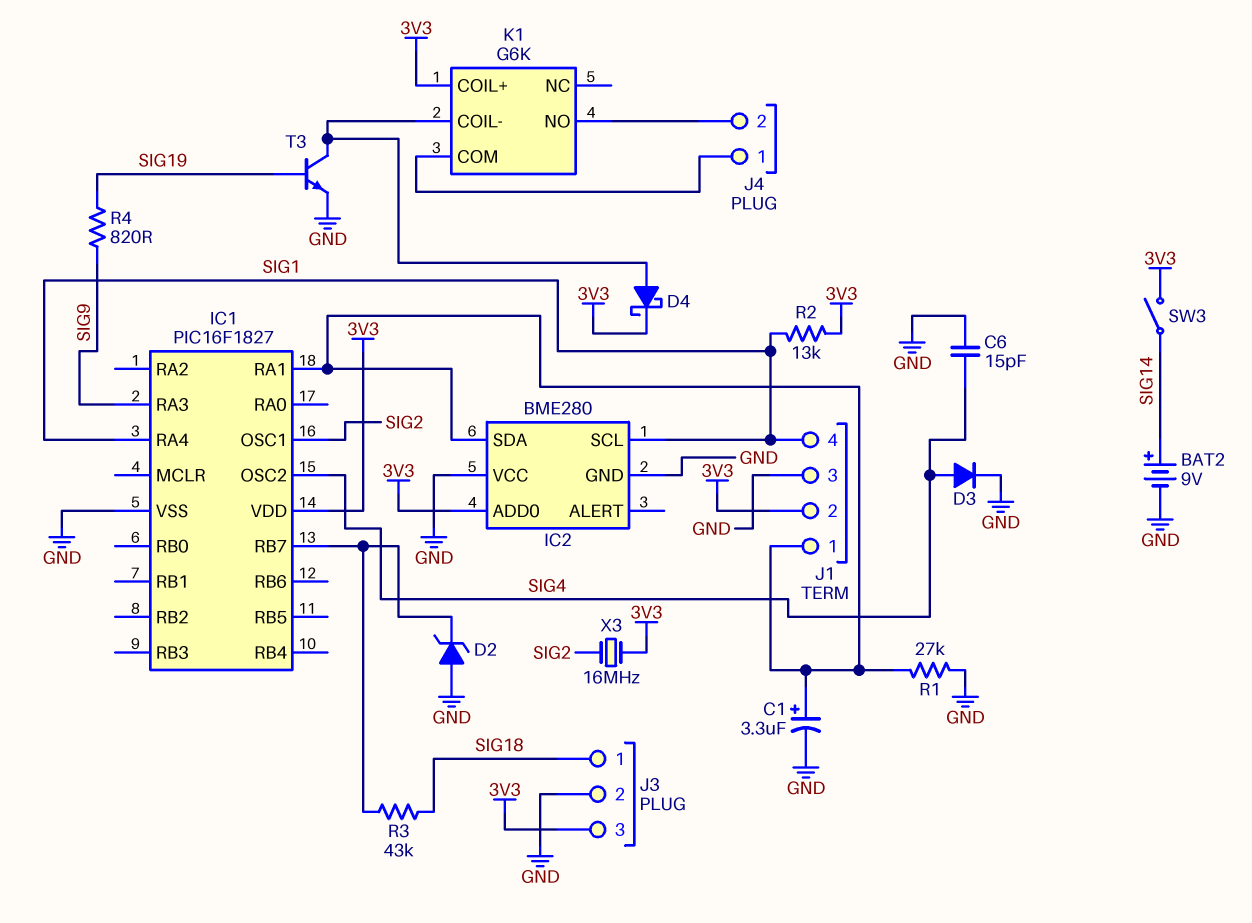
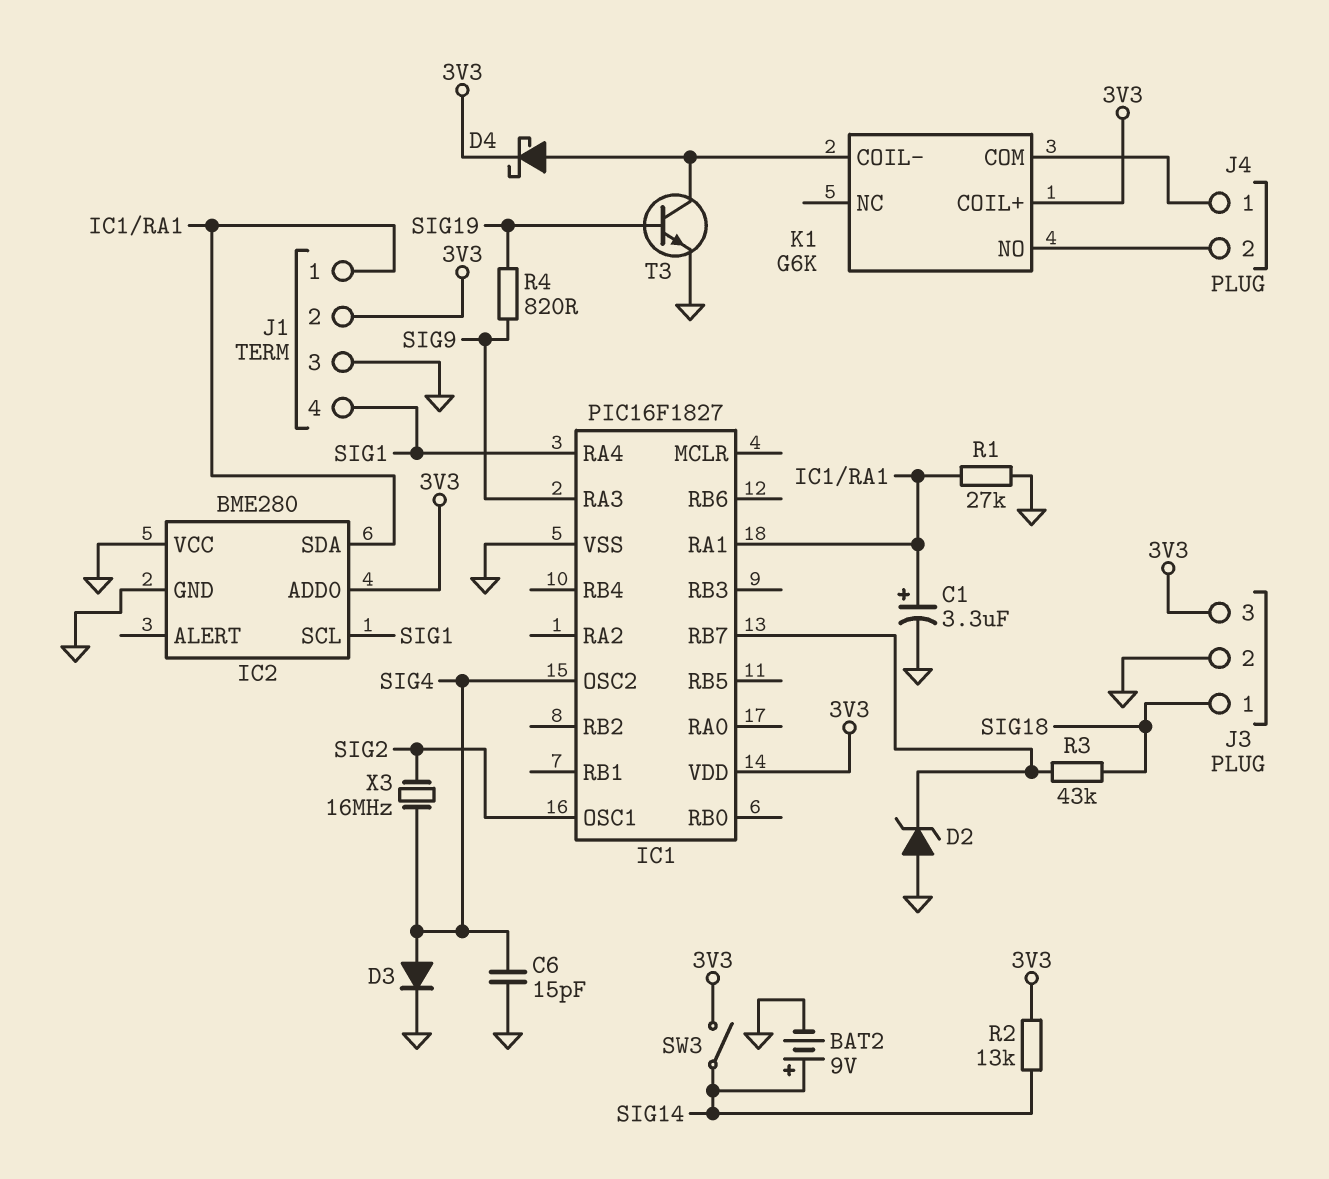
R2: 13k (3V3, SIG1) -> 13k (3V3, SIG14)
X3: 16MHz (3V3, SIG2) -> 16MHz (SIG2, SIG4)

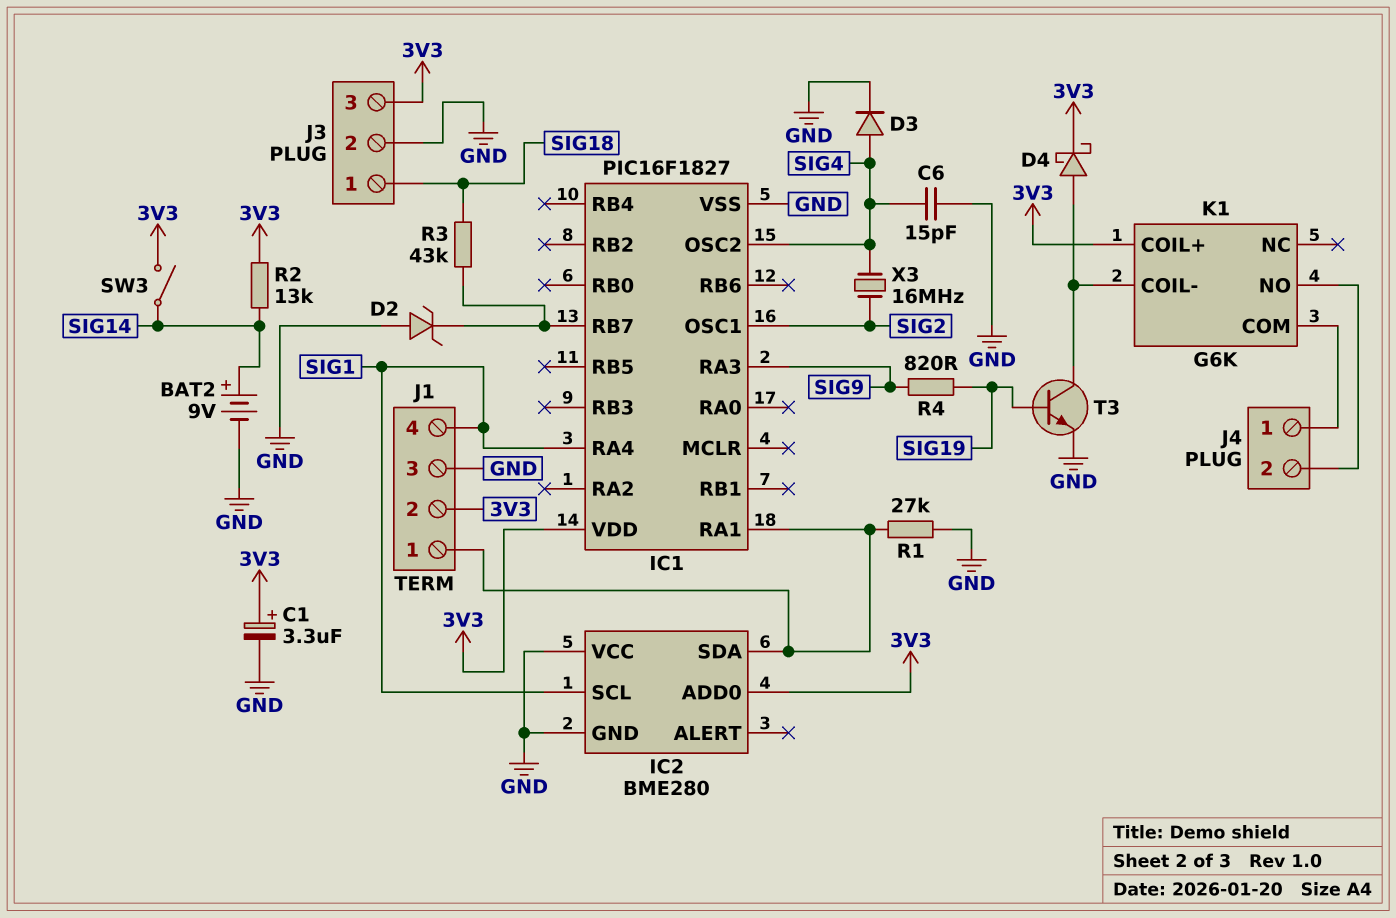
C1: 3.3uF (plus IC1/RA1, minus GND) -> 3.3uF (plus 3V3, minus GND)

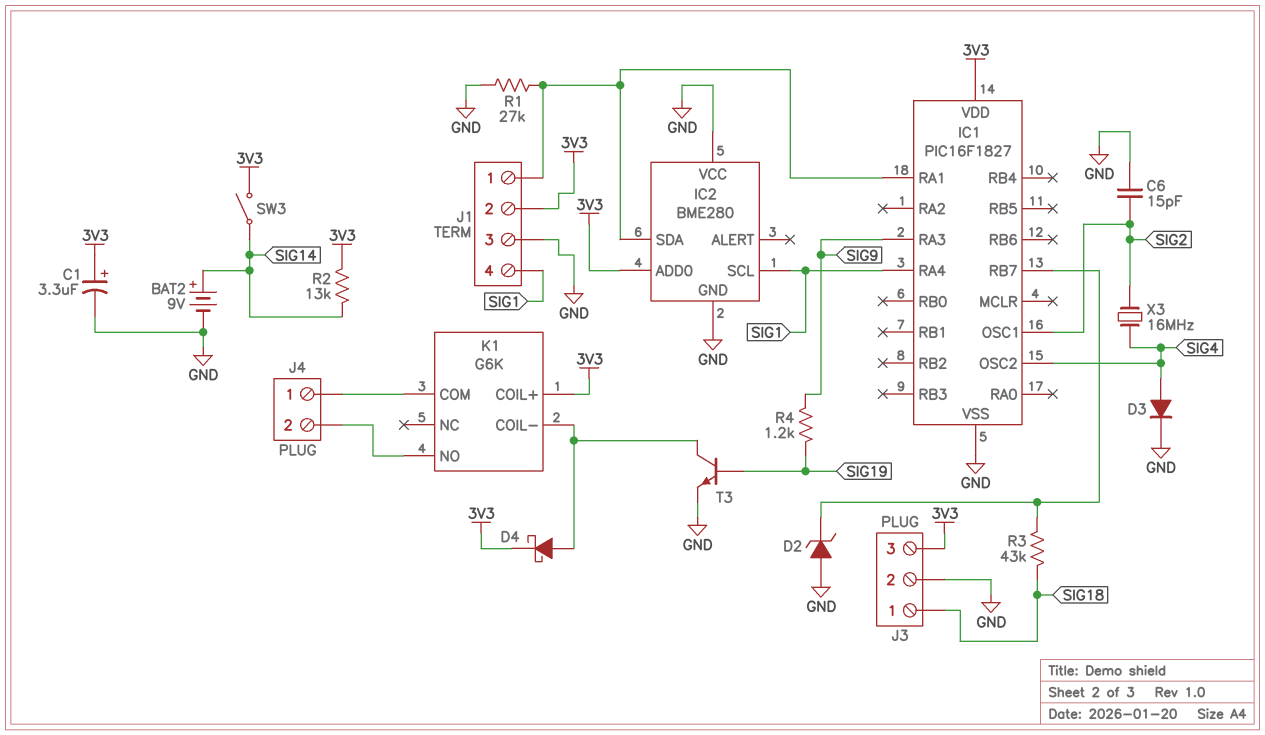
C6: 15pF (GND, SIG4) -> 15pF (GND, SIG2)
R4: 820 (SIG9, SIG19) -> 1.2k (SIG9, SIG19)

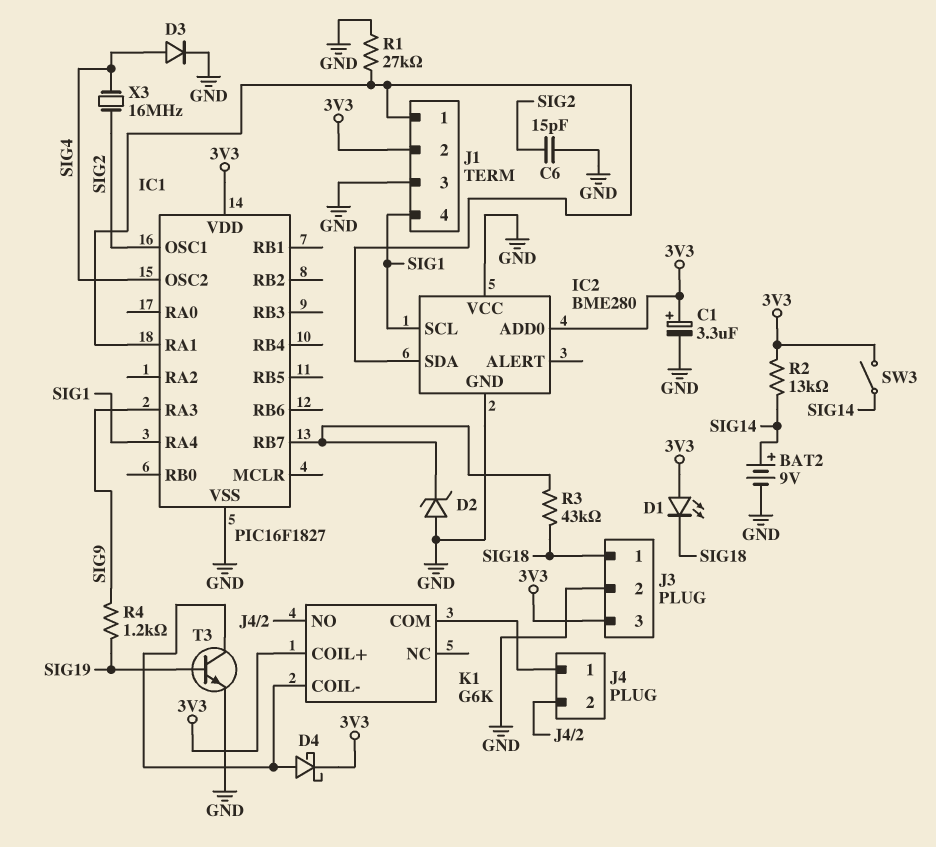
D1: none -> LED (A 3V3, K SIG18)

